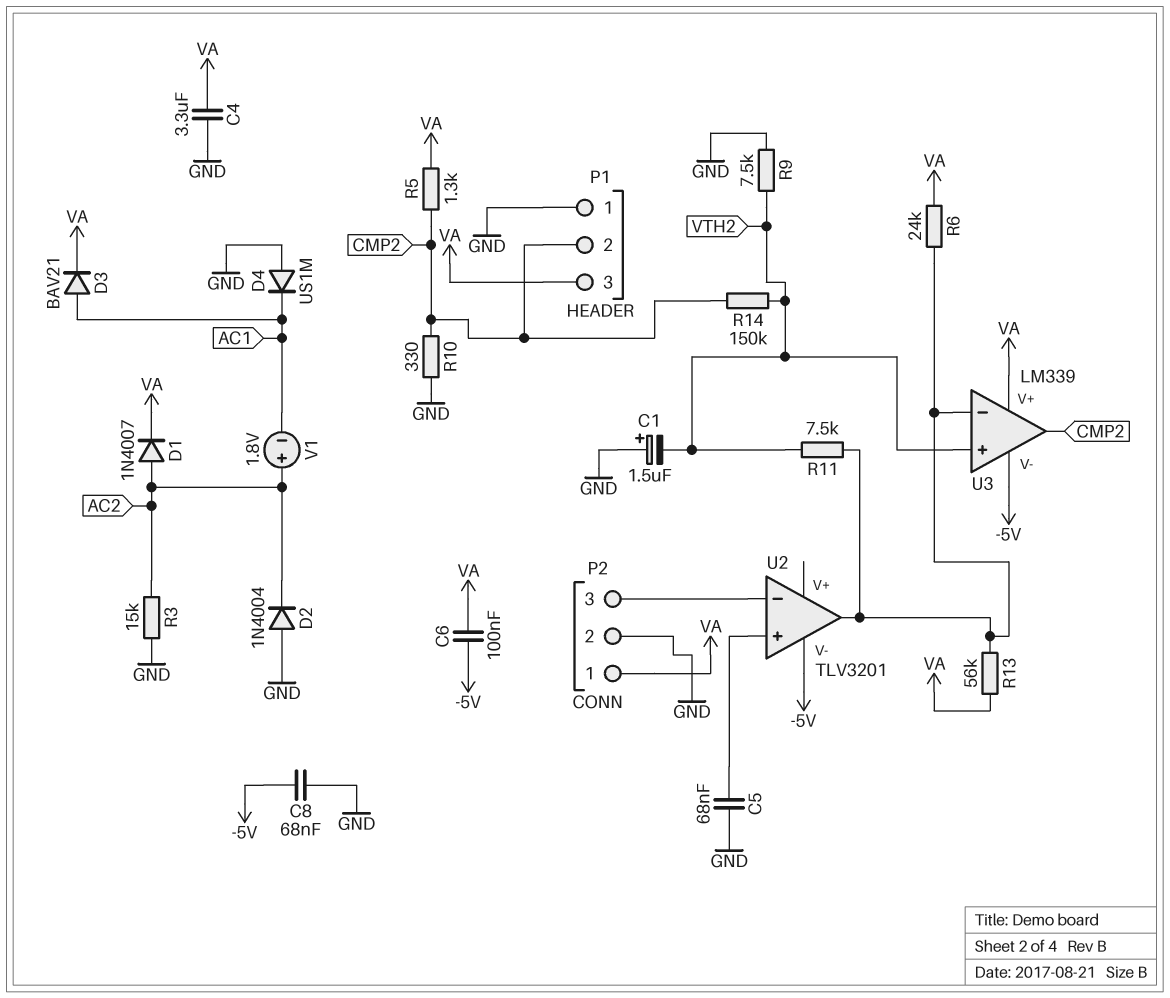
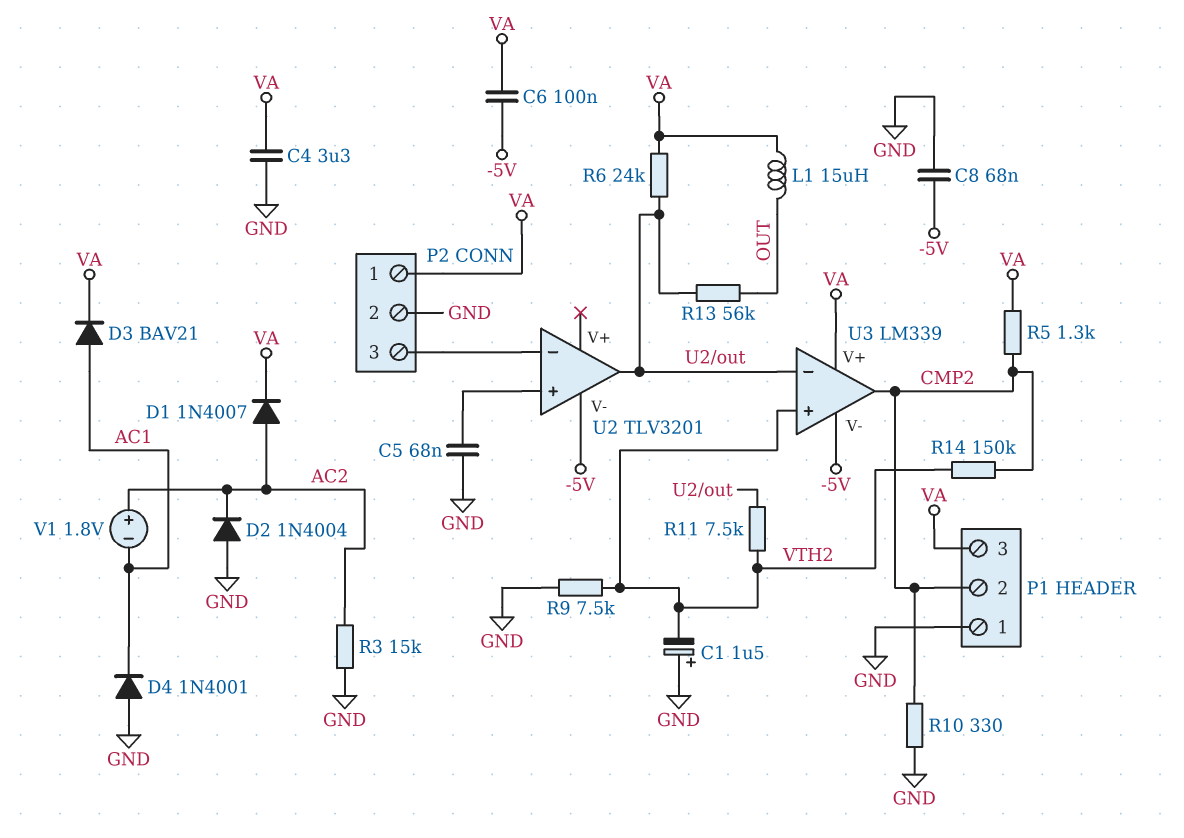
D4: diode US1M (A GND, K AC1) -> diode 1N4001 (A GND, K AC1)
L1: none -> 15uH (OUT, VA)
R13: 56k (U2/out, VA) -> 56k (OUT, U2/out)

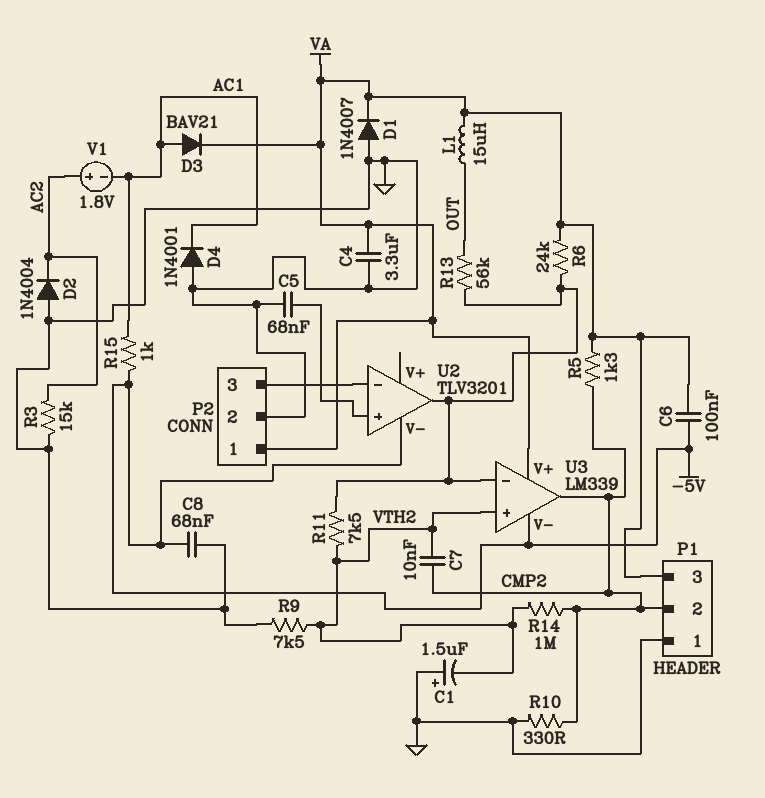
C7: none -> 10nF (CMP2, VTH2)
D1: diode 1N4007 (A AC2, K VA) -> diode 1N4007 (A GND, K VA)
R14: 150k (CMP2, VTH2) -> 1M (CMP2, VTH2)
R15: none -> 1k (-5V, AC1)

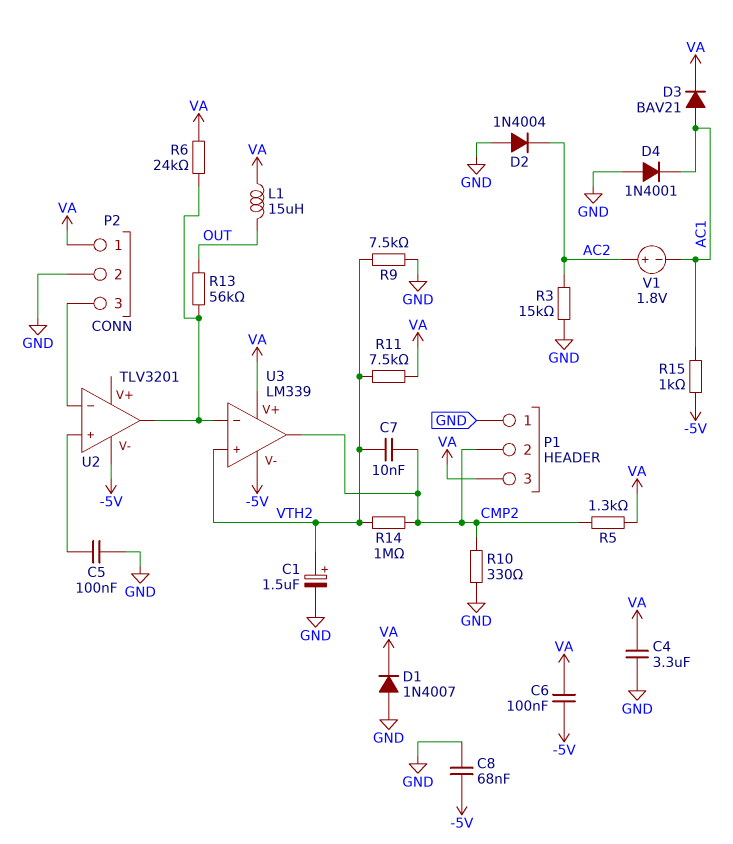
C1: 1.5uF (plus GND, minus VTH2) -> 1.5uF (plus VTH2, minus GND)
C5: 68nF (GND, U2/in+) -> 100nF (GND, U2/in+)
R11: 7.5k (U2/out, VTH2) -> 7.5k (VA, VTH2)

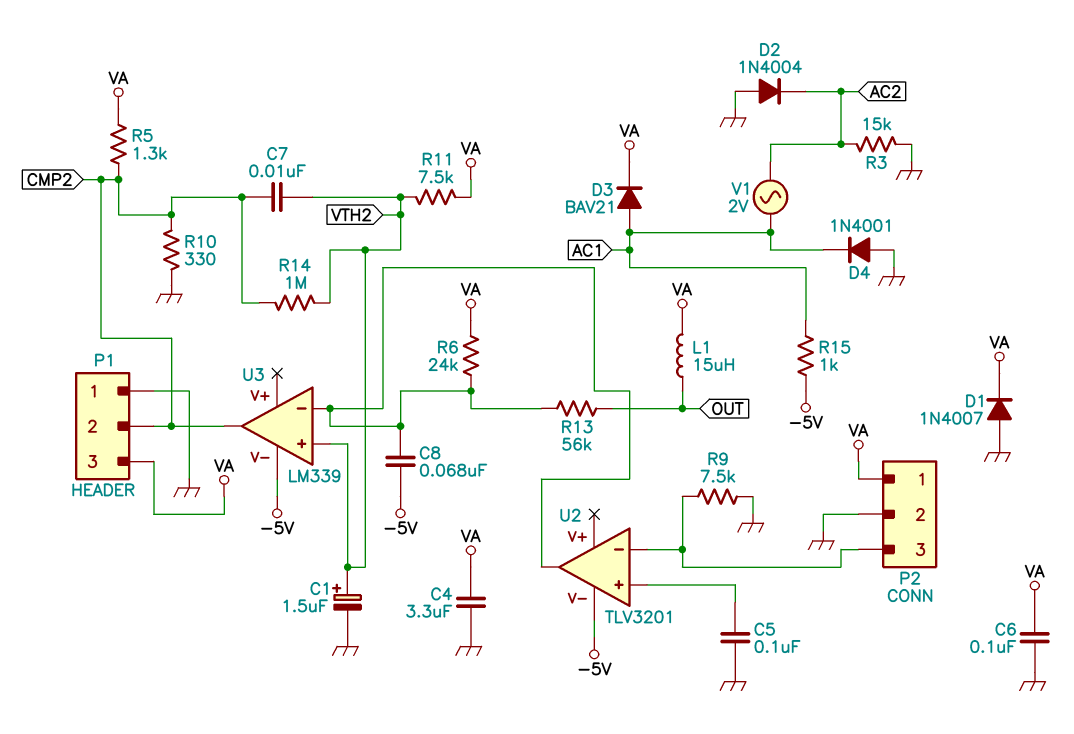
C6: 100nF (-5V, VA) -> 100nF (GND, VA)
C8: 68nF (-5V, GND) -> 68nF (-5V, U2/out)
R9: 7.5k (GND, VTH2) -> 7.5k (GND, P2/3)
U3 pin V+: VA -> none
V1: 1.8V (plus AC2, minus AC1) -> AC 2V (AC1, AC2)

